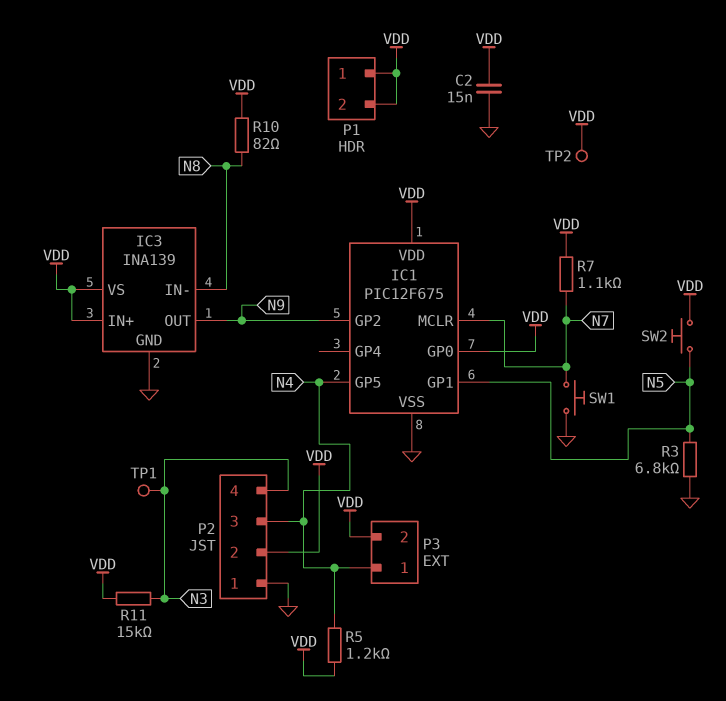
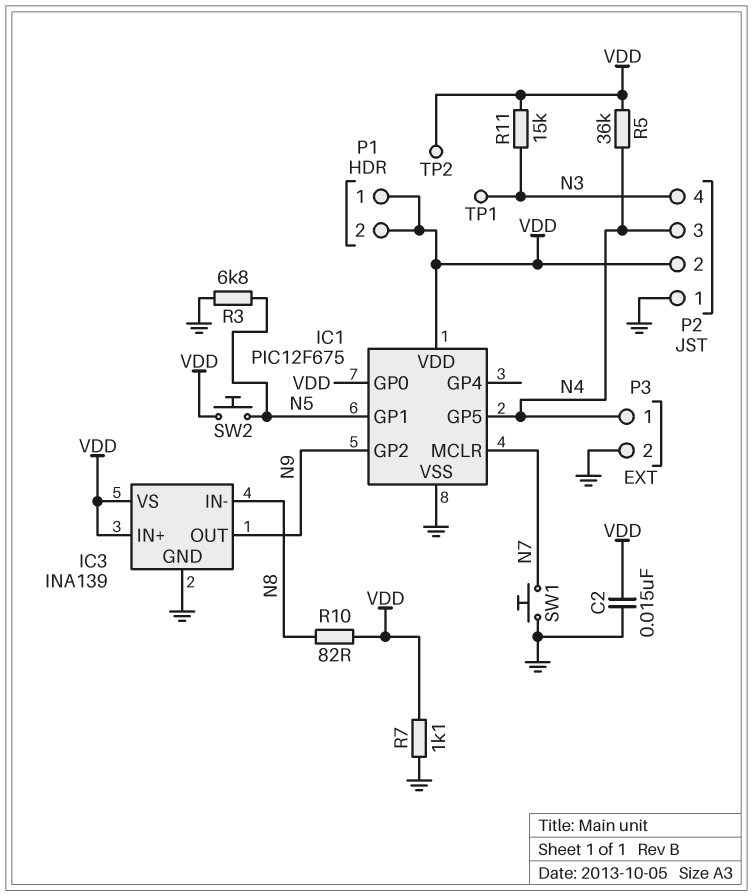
P3 pin 2: VDD -> GND
R5: 1.2k (N4, VDD) -> 36k (N4, VDD)
R7: 1.1k (N7, VDD) -> 1.1k (GND, VDD)

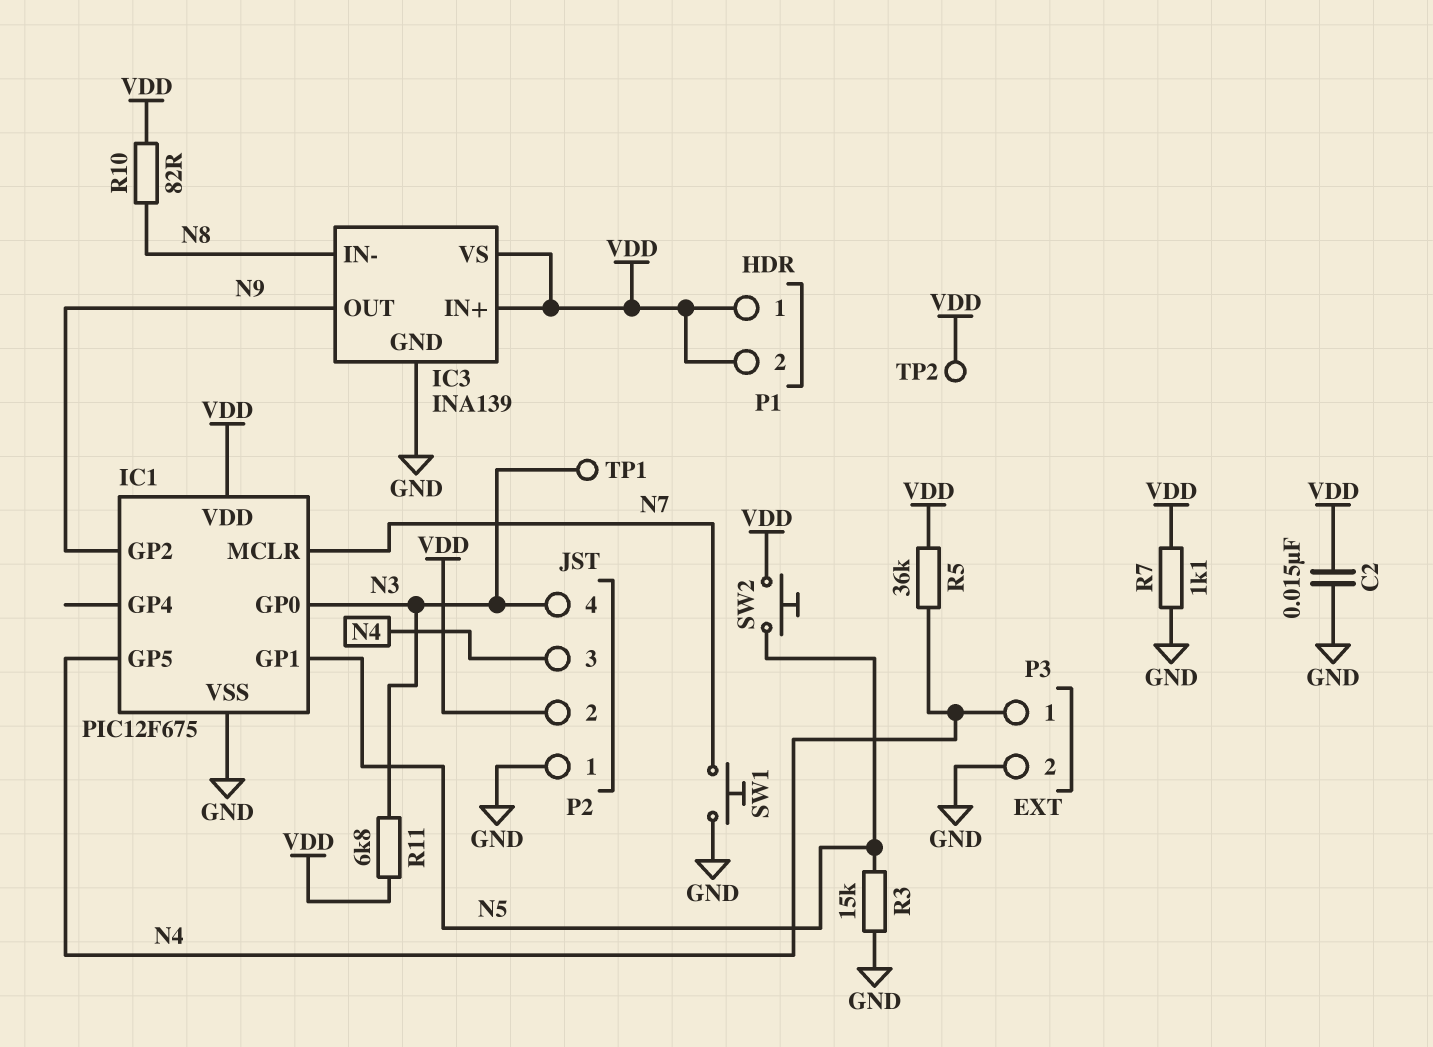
IC1 pin GP0: VDD -> N3
R3: 6.8k (GND, N5) -> 15k (GND, N5)
R11: 15k (N3, VDD) -> 6.8k (N3, VDD)

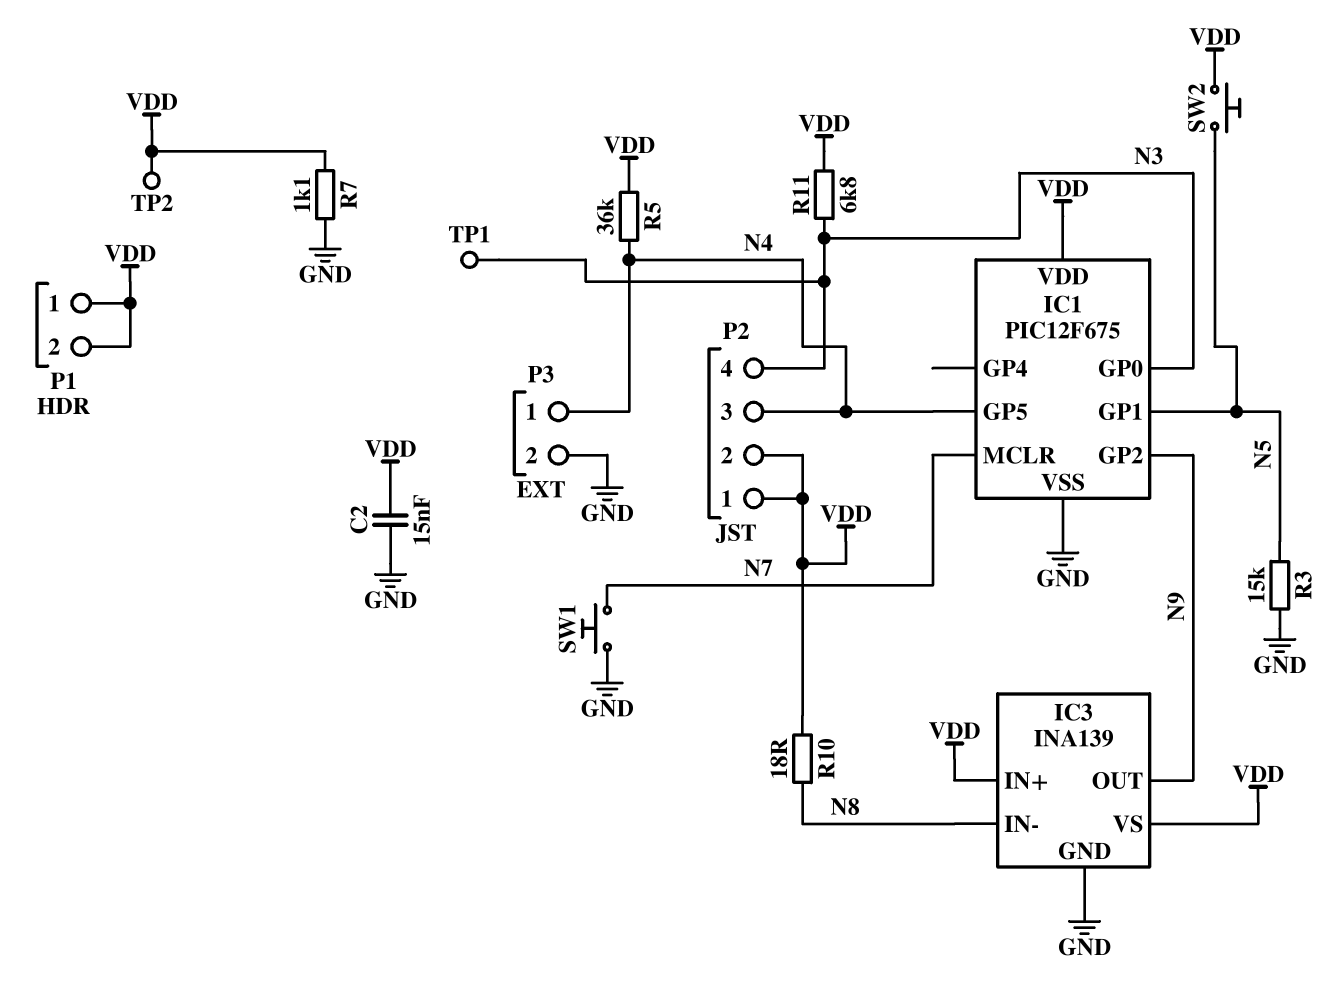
P2 pin 1: GND -> VDD
R10: 82 (N8, VDD) -> 18 (N8, VDD)

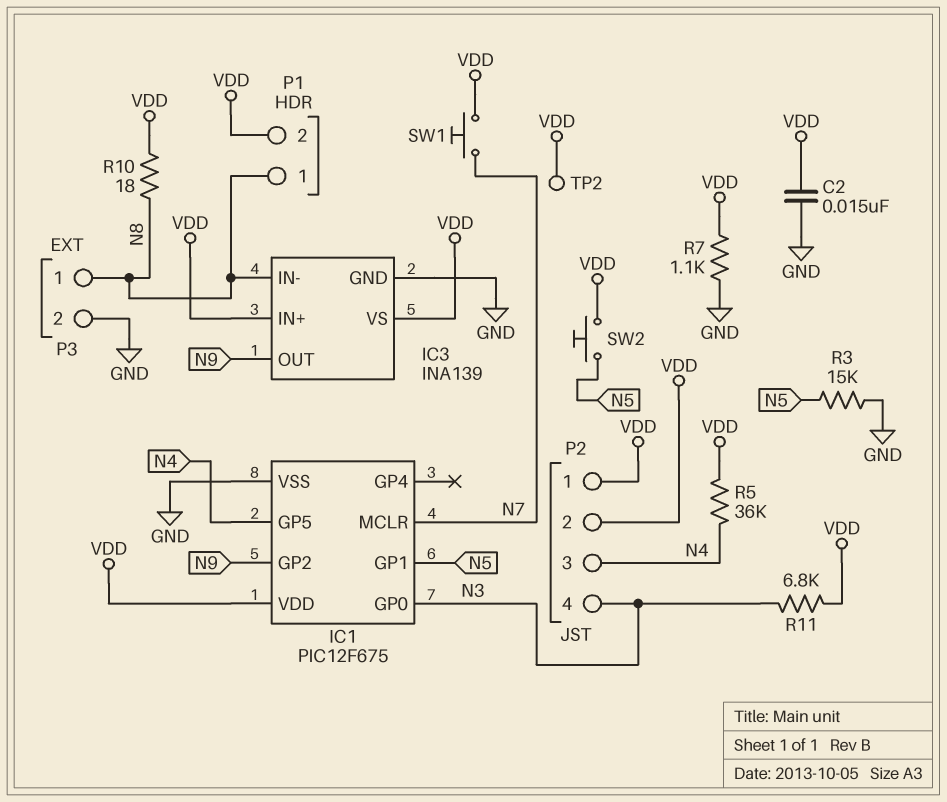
P1 pin 1: VDD -> N8
P3 pin 1: N4 -> N8
SW1: button (GND, N7) -> button (N7, VDD)
TP1: test point (N3) -> none

